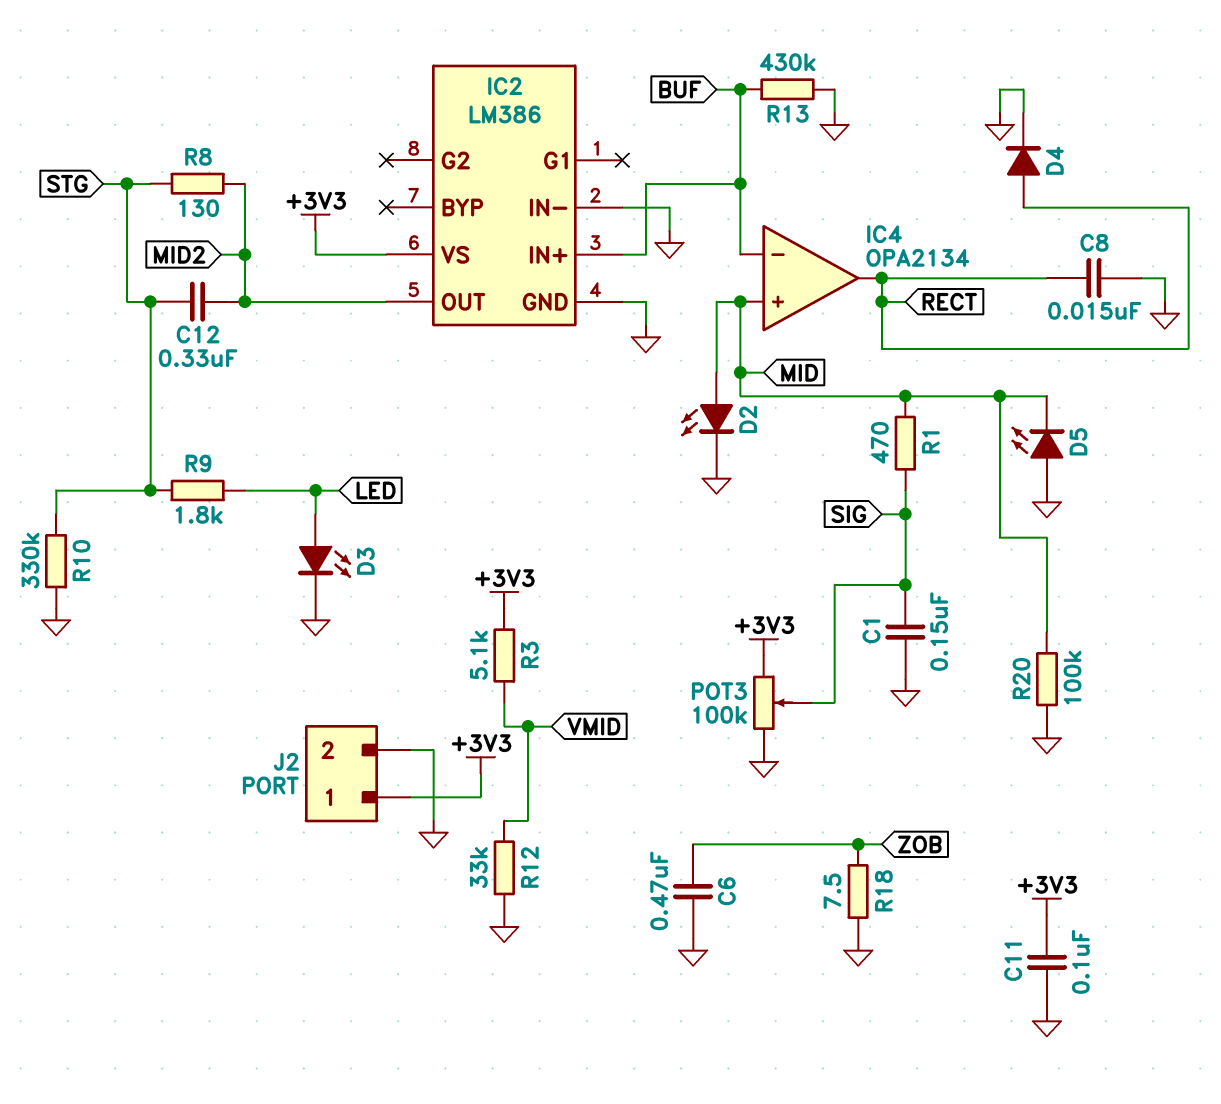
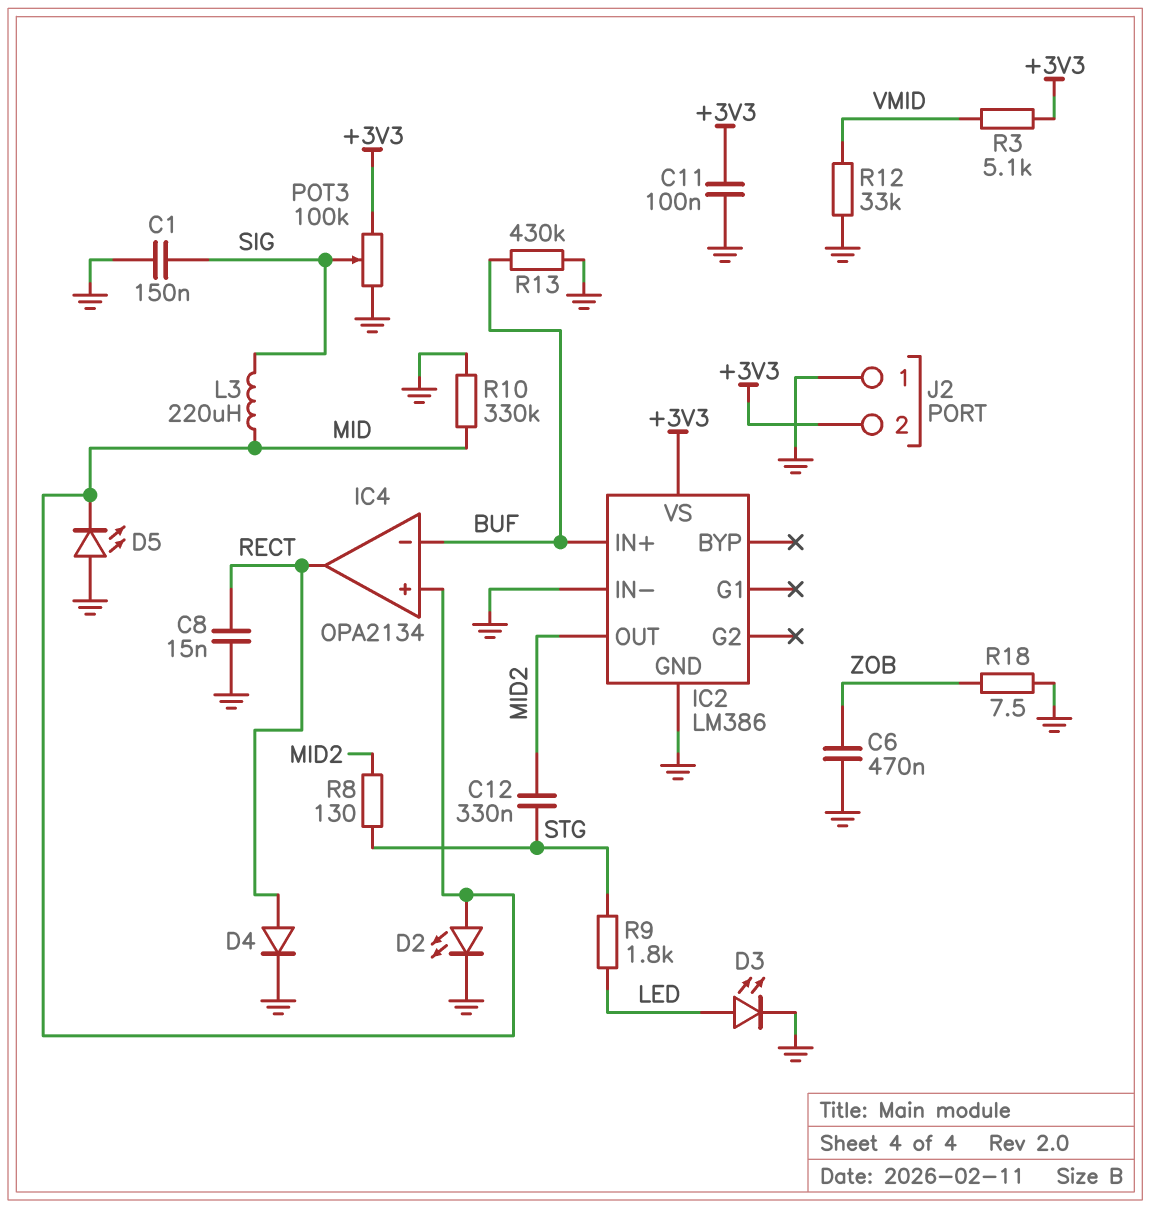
J2 pin 1: +3V3 -> GND
J2 pin 2: GND -> +3V3
L3: none -> 220uH (MID, SIG)
R1: 470 (MID, SIG) -> none
R10: 330k (GND, STG) -> 330k (GND, MID)
R20: 100k (GND, MID) -> none

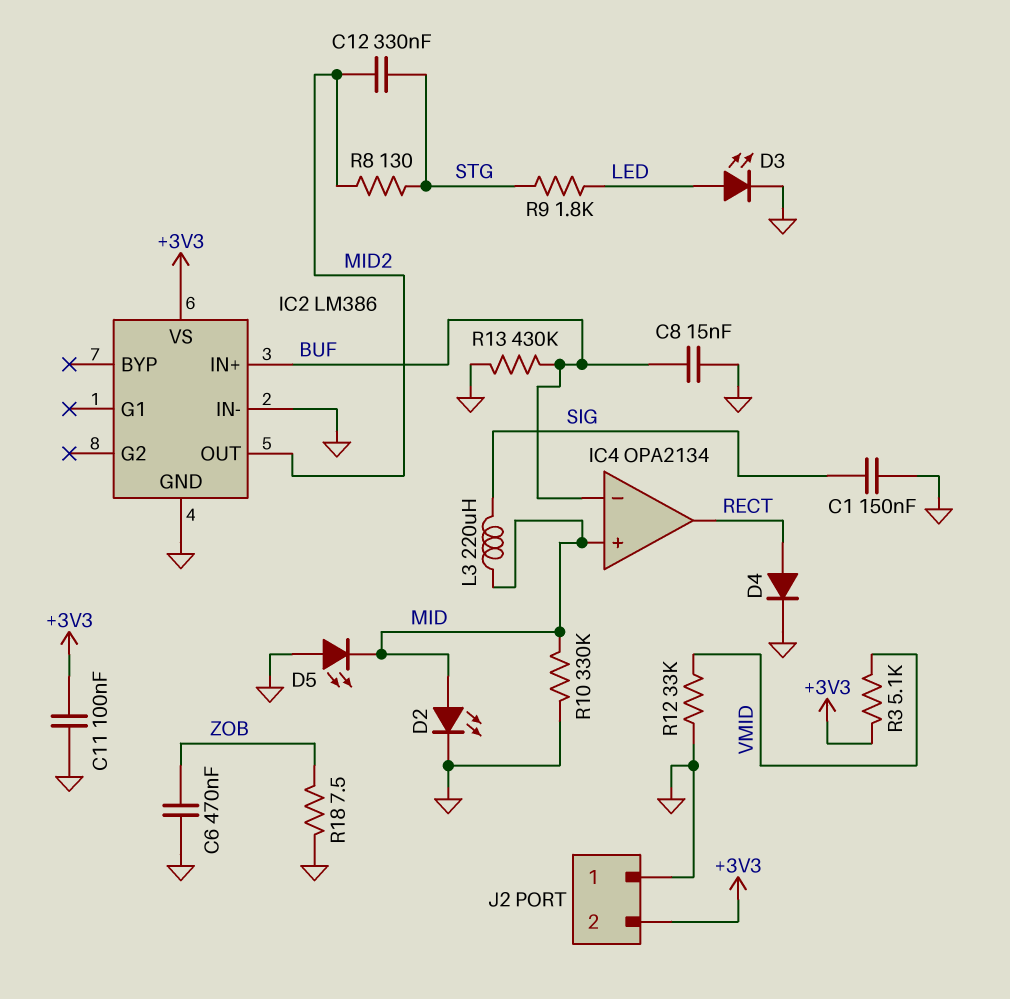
C8: 15nF (GND, RECT) -> 15nF (BUF, GND)
POT3: 100k (+3V3, GND, wiper SIG) -> none

